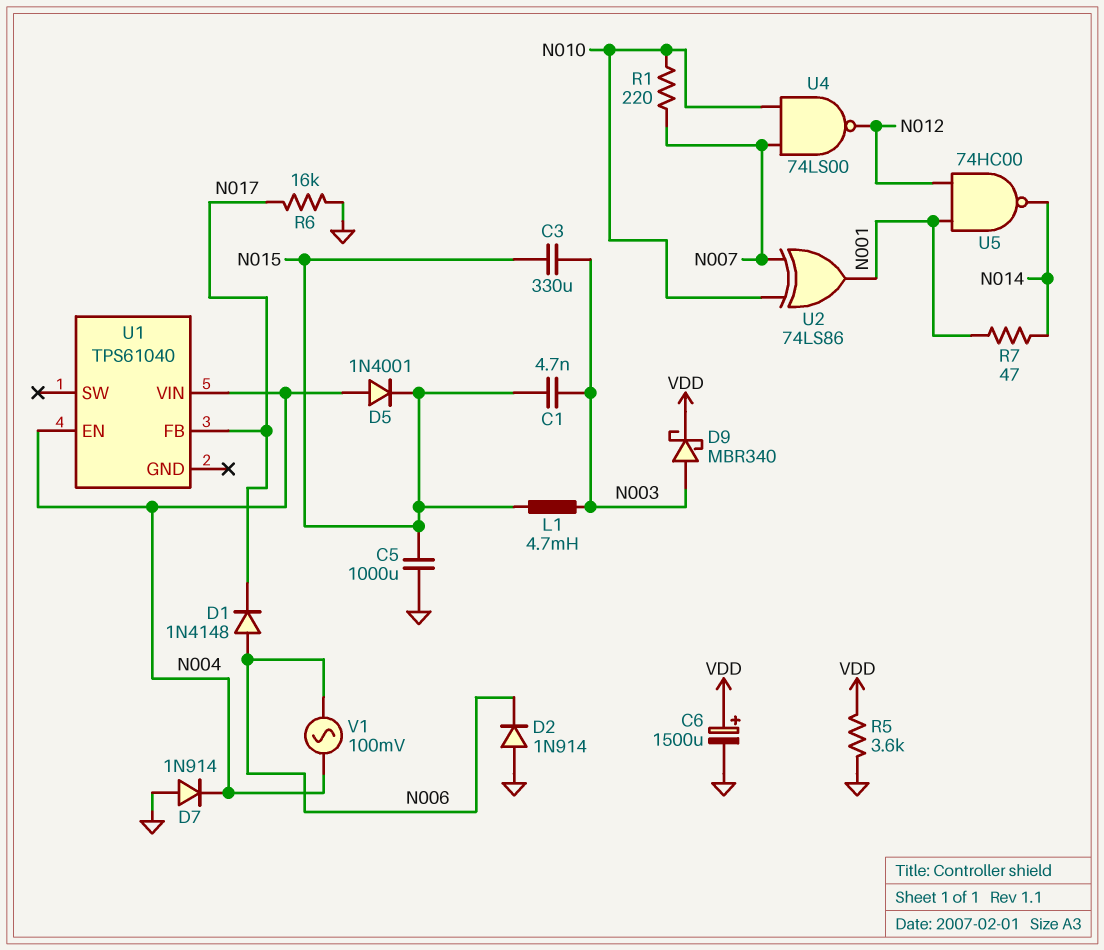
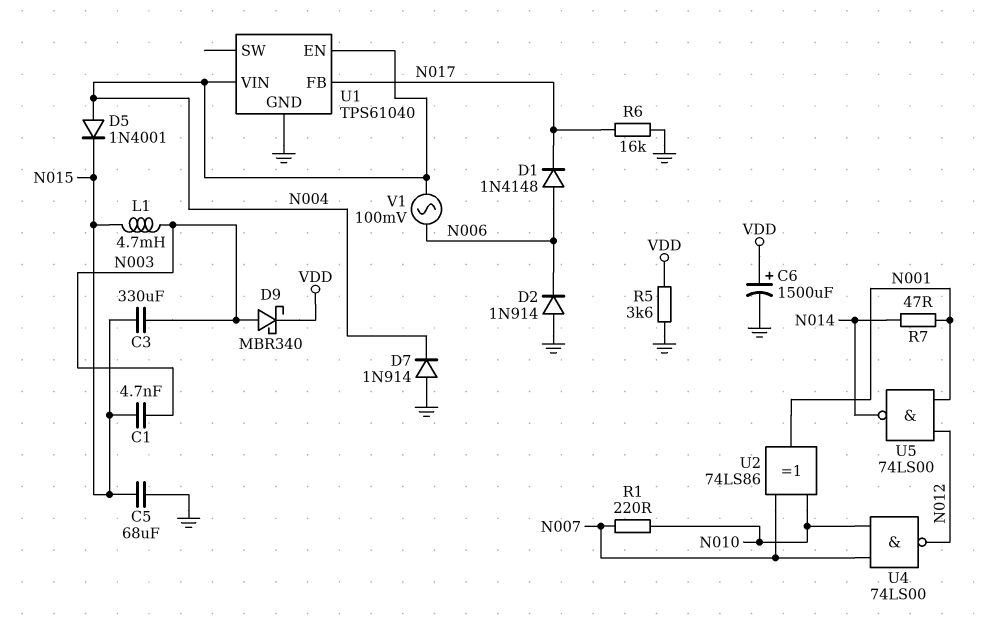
C5: 1000uF (GND, N015) -> 68uF (GND, N015)
U1 pin GND: none -> GND
U5: NAND 74HC00 (in N001, in N012, out N014) -> NAND 74LS00 (in N001, in N012, out N014)

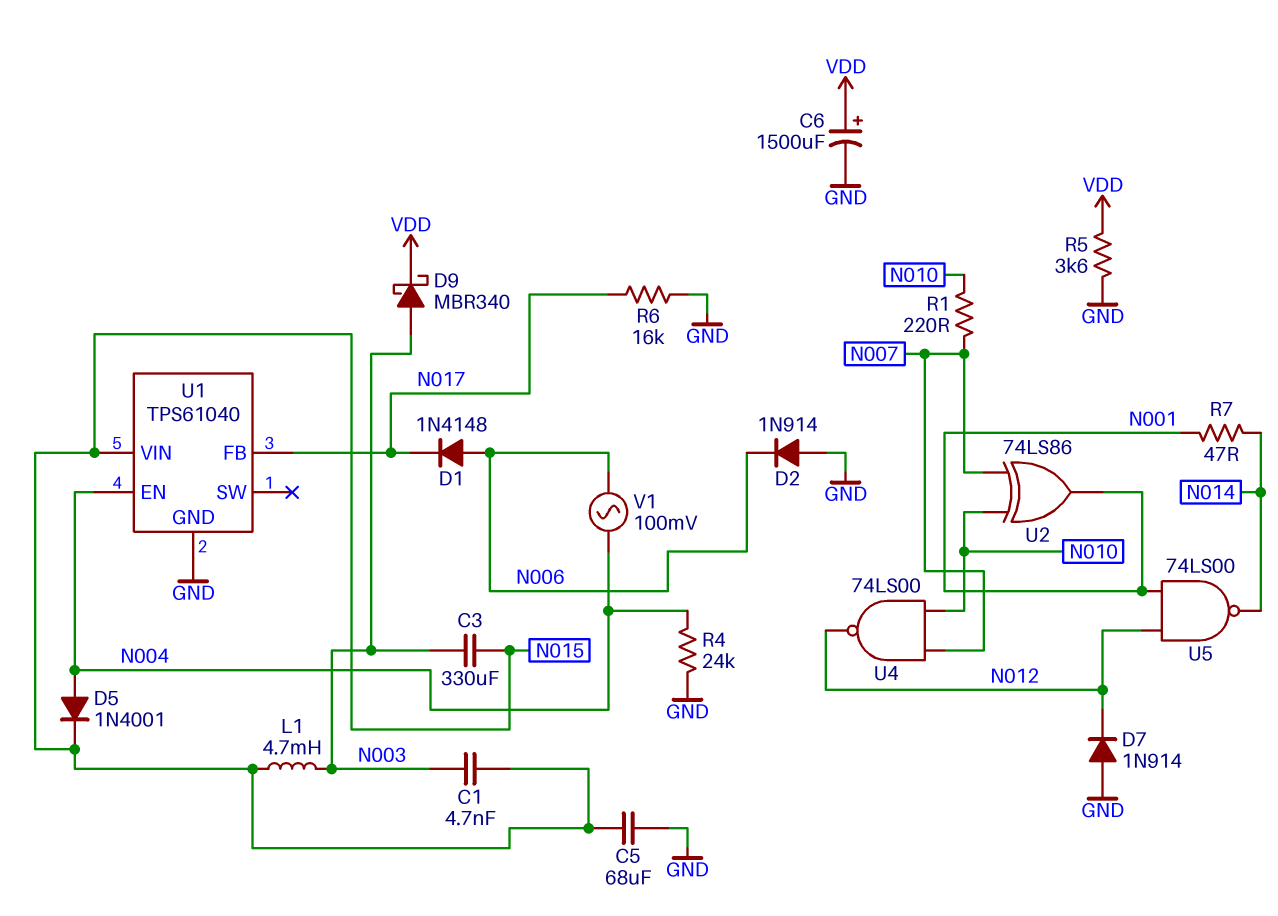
D7: diode 1N914 (A GND, K N004) -> diode 1N914 (A GND, K N012)
R4: none -> 24k (GND, N004)
U1 pin VIN: N004 -> N015

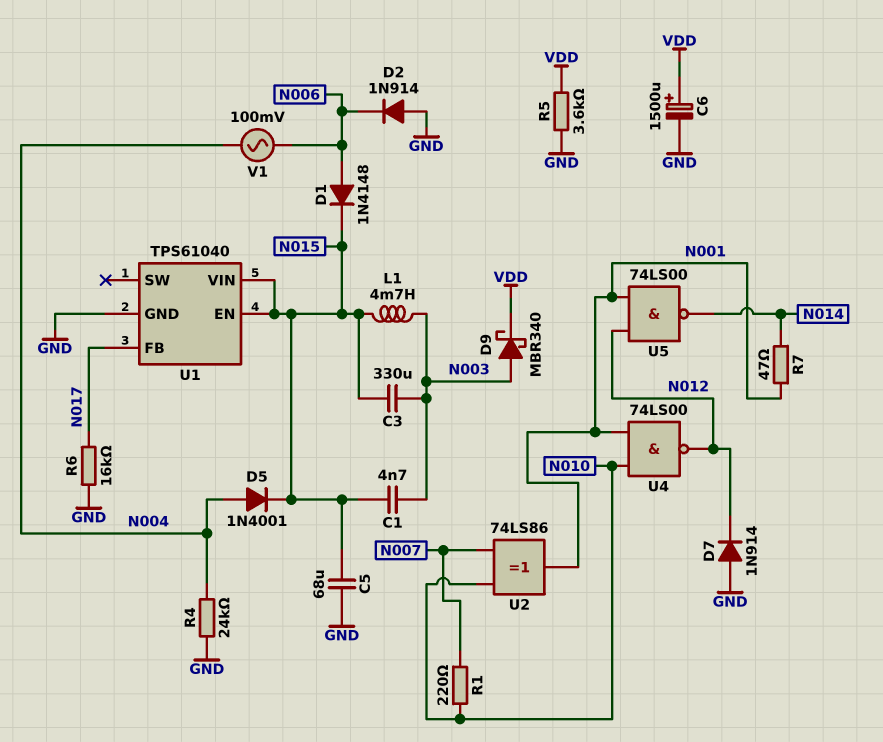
D1: diode 1N4148 (A N006, K N017) -> diode 1N4148 (A N006, K N015)
U1 pin EN: N004 -> N015
U4: NAND 74LS00 (in N007, in N010, out N012) -> NAND 74LS00 (in N001, in N010, out N012)

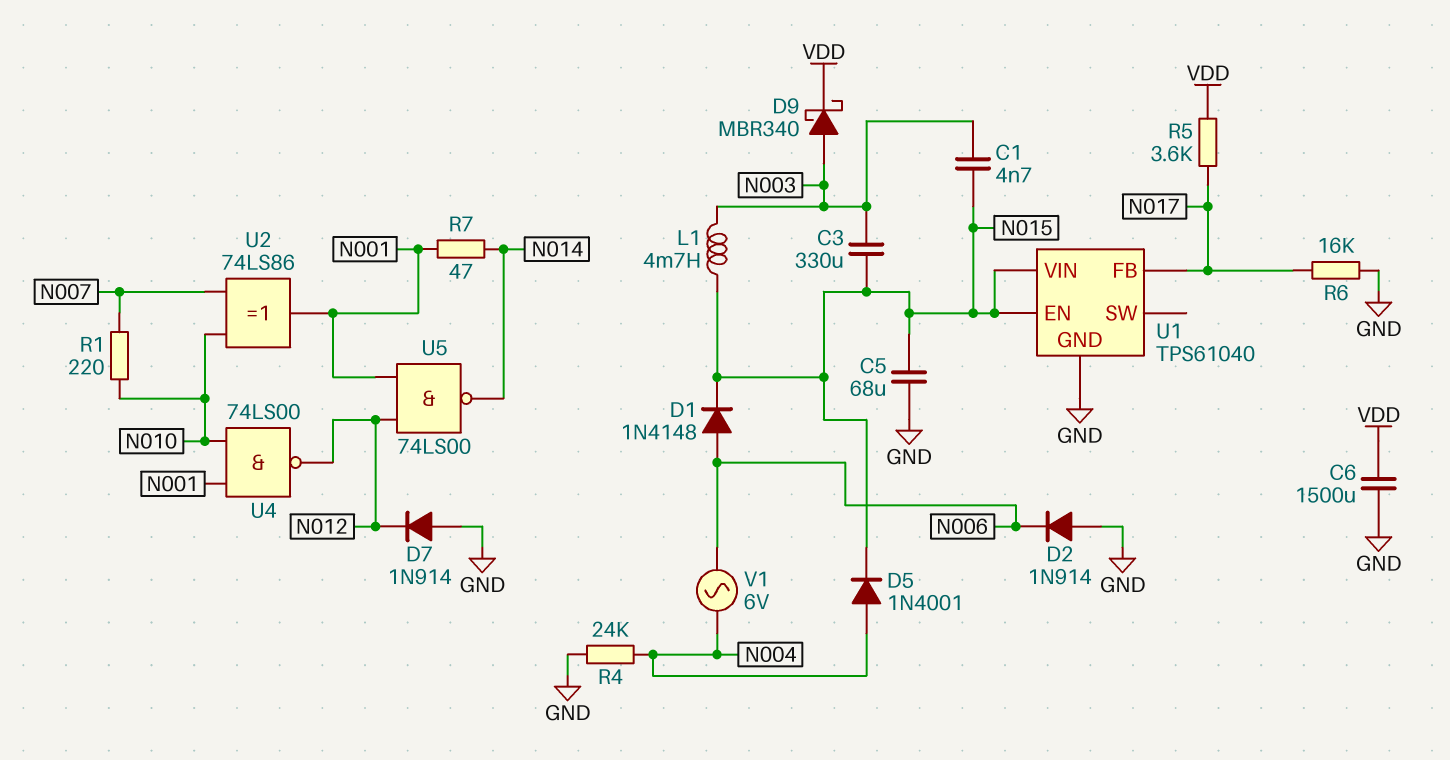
C6: 1500uF (plus VDD, minus GND) -> 1500uF (GND, VDD)
R5: 3.6k (GND, VDD) -> 3.6k (N017, VDD)
V1: AC 100mV (N004, N006) -> AC 6V (N004, N006)

